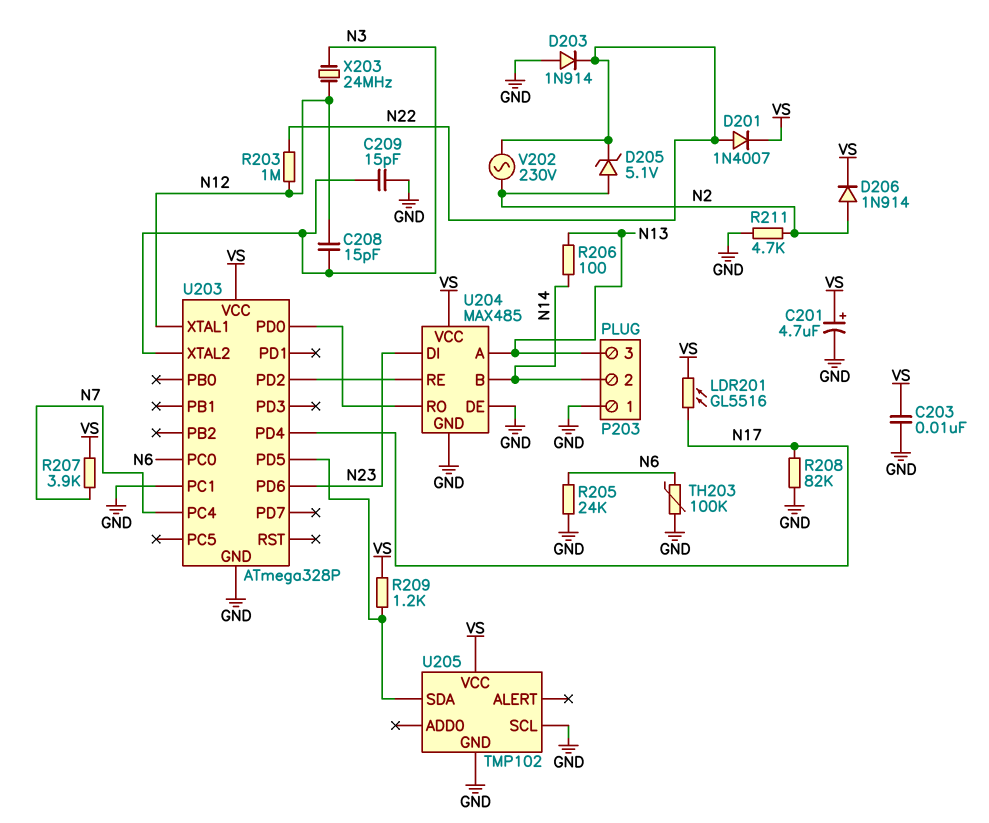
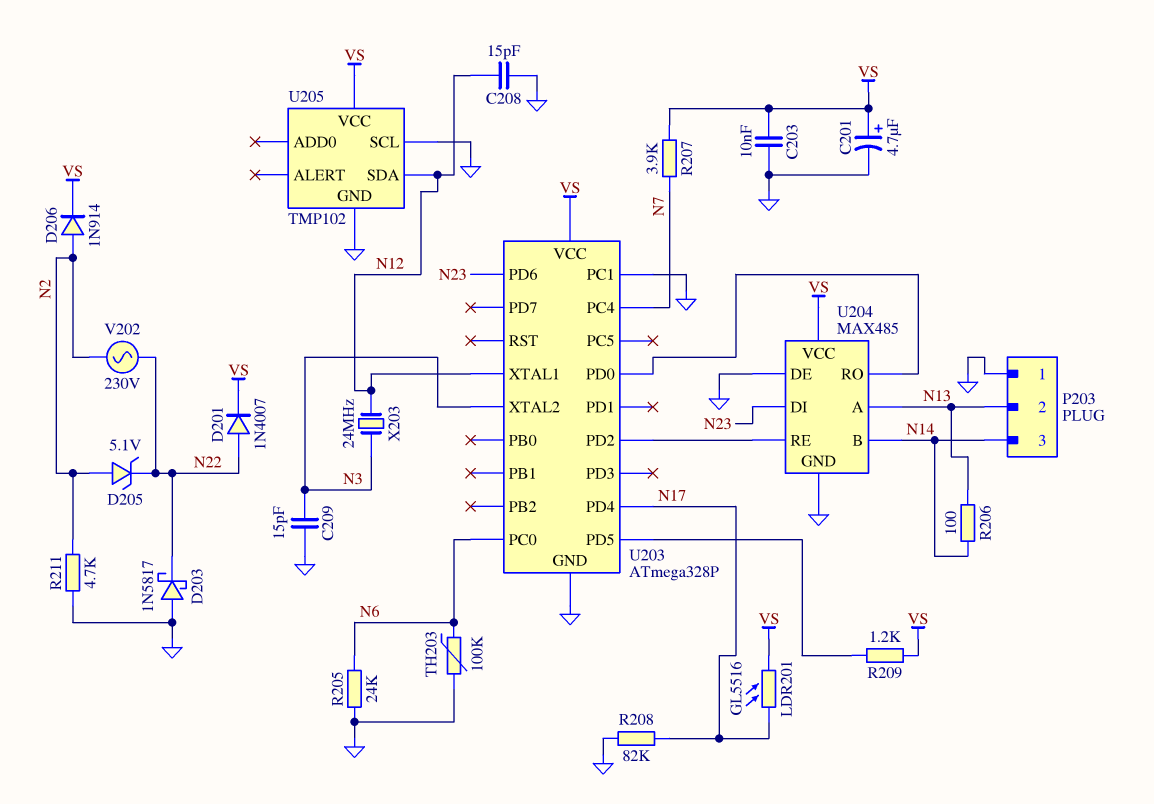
C208: 15pF (N3, N12) -> 15pF (GND, N12)
D203: diode 1N914 (A GND, K N22) -> schottky 1N5817 (A GND, K N22)
P203 pin 2: N14 -> N13
P203 pin 3: N13 -> N14
R203: 1M (N12, N22) -> none
U205 pin SDA: U203/PD5 -> N12

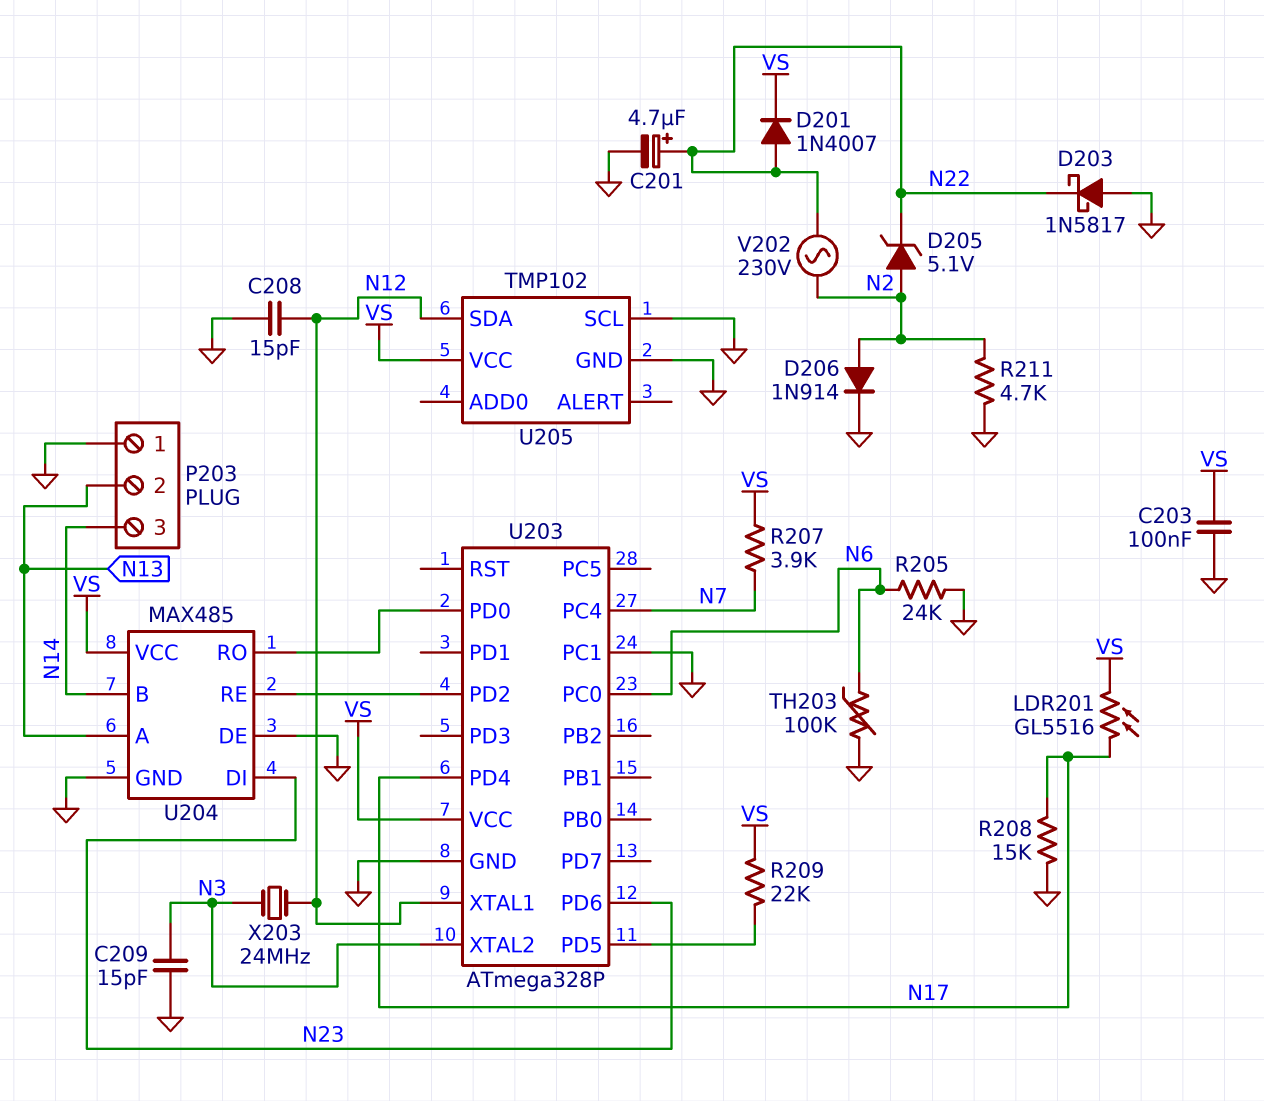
C201: 4.7uF (plus VS, minus GND) -> 4.7uF (plus N22, minus GND)
C203: 10nF (GND, VS) -> 100nF (GND, VS)
D206: diode 1N914 (A N2, K VS) -> diode 1N914 (A N2, K GND)
R206: 100 (N13, N14) -> none
R208: 82k (GND, N17) -> 15k (GND, N17)
R209: 1.2k (U203/PD5, VS) -> 22k (U203/PD5, VS)

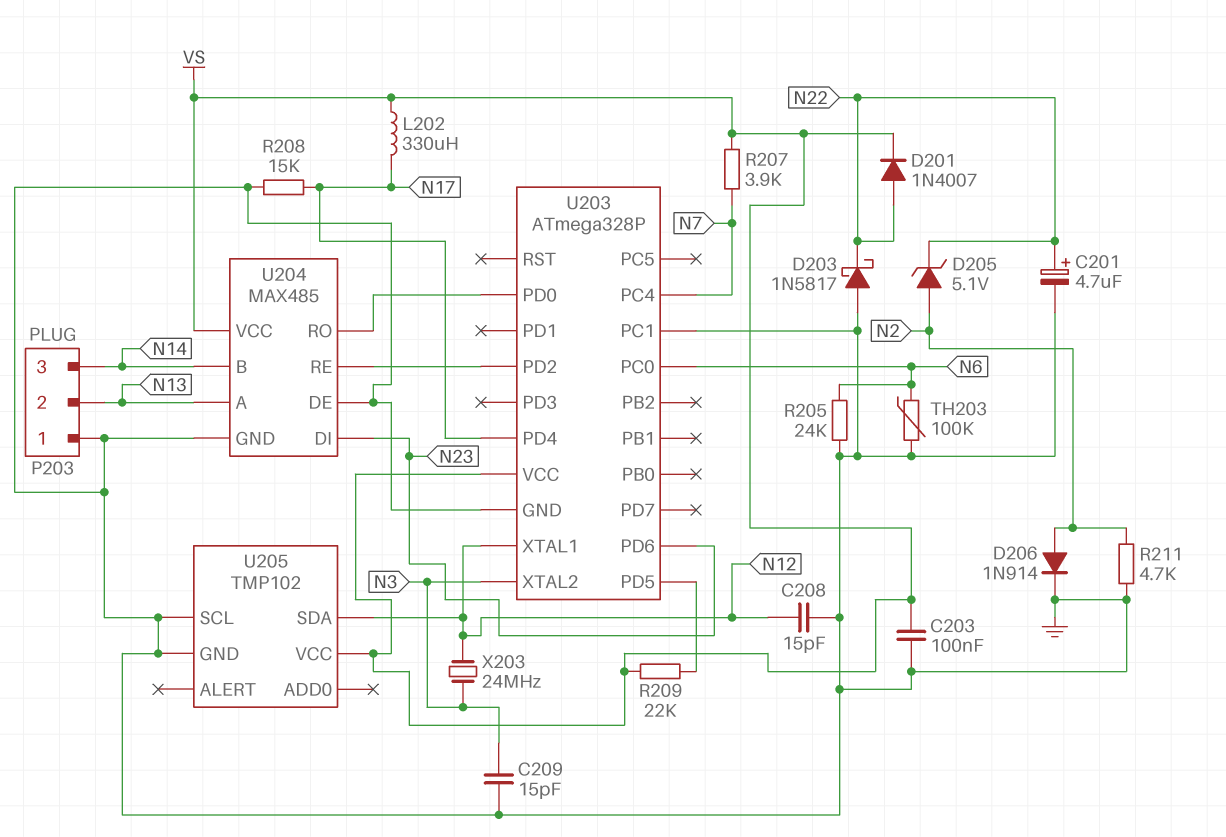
L202: none -> 330uH (N17, VS)
LDR201: GL5516 (N17, VS) -> none
V202: AC 230V (N2, N22) -> none

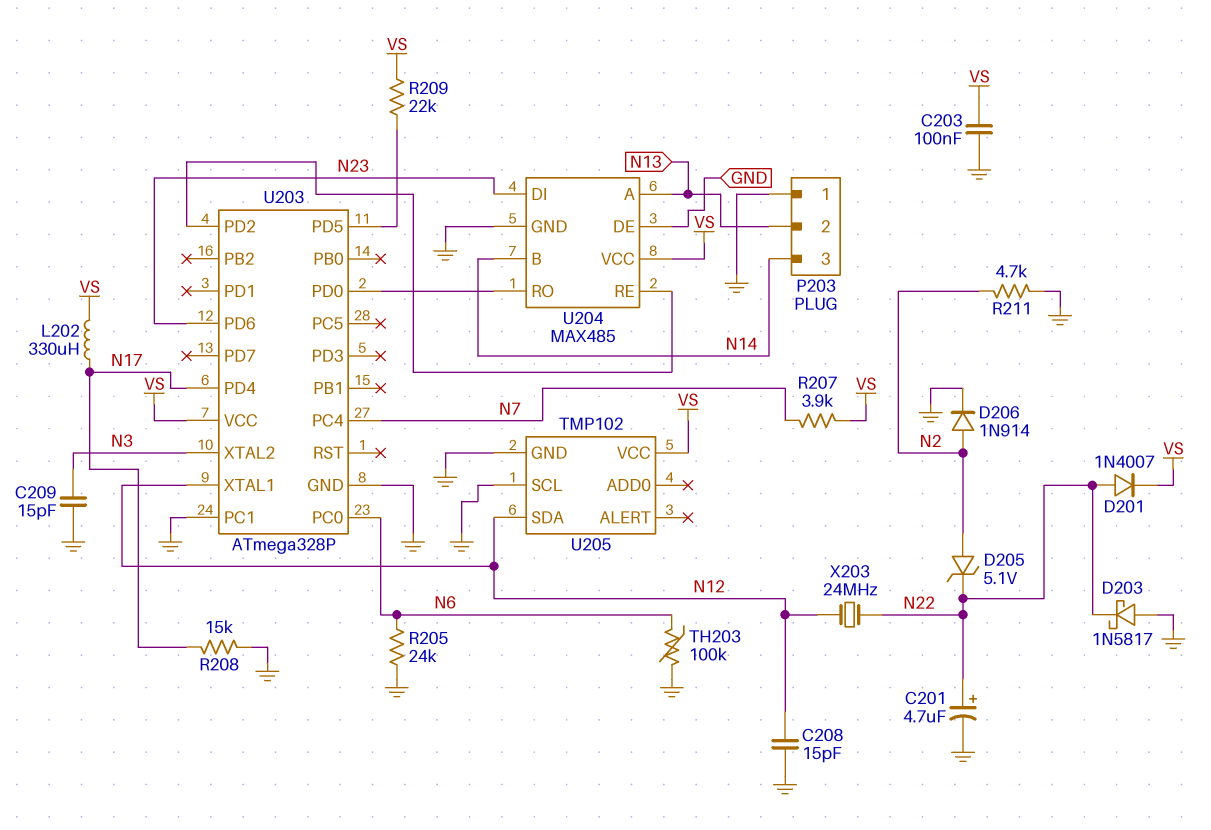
X203: 24MHz (N3, N12) -> 24MHz (N12, N22)

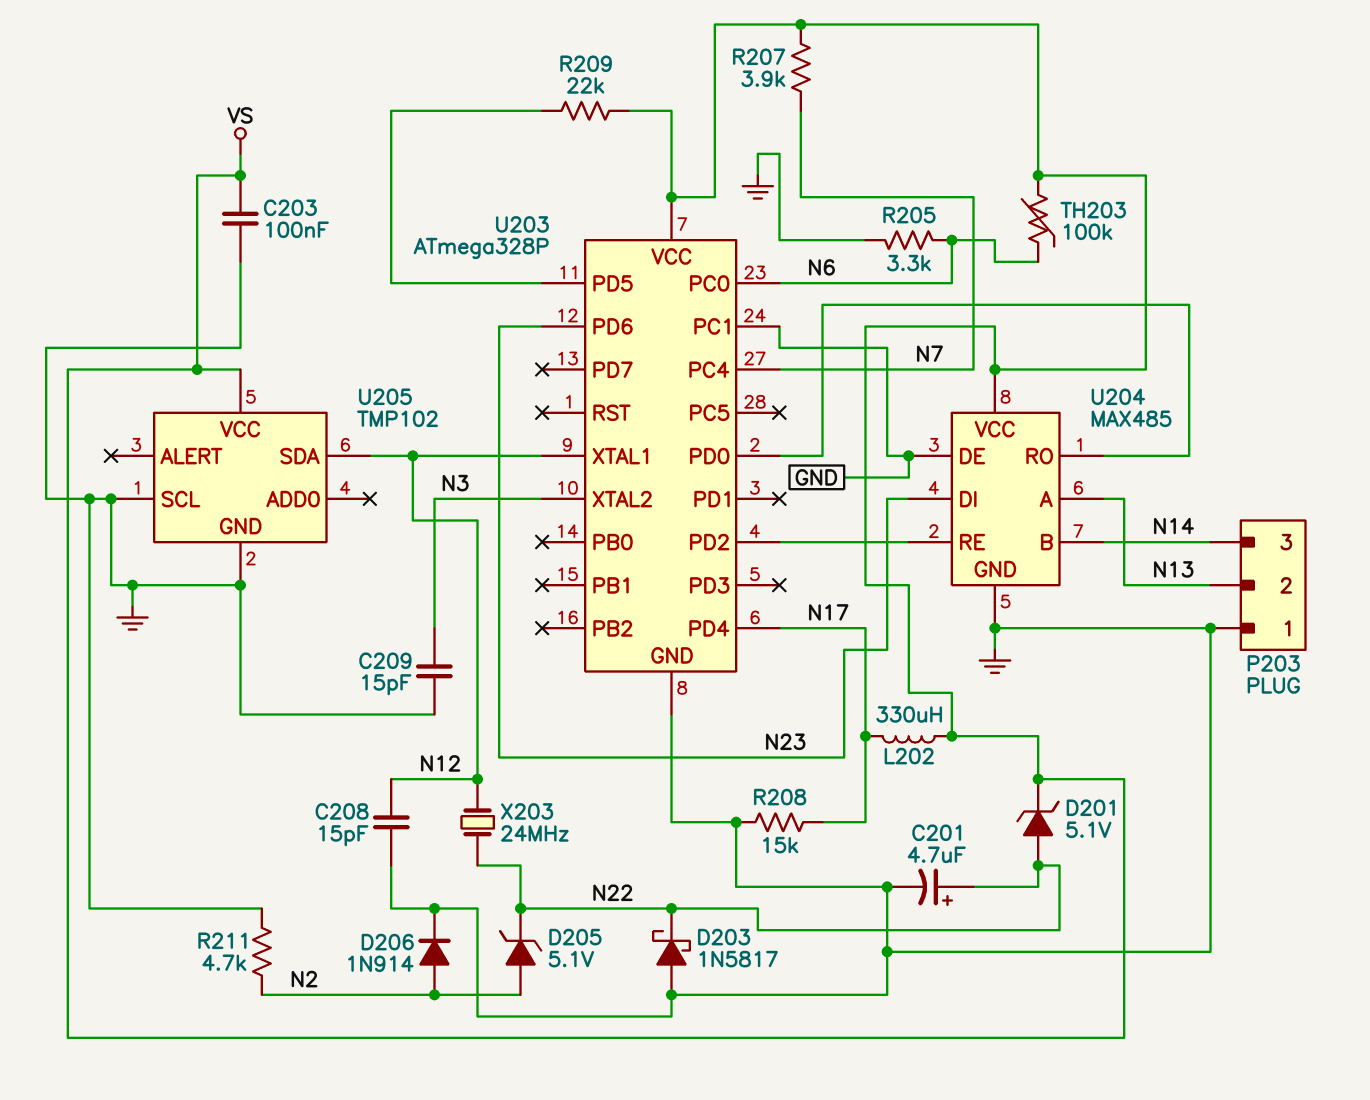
D201: diode 1N4007 (A N22, K VS) -> zener 5.1V (A N22, K VS)
R205: 24k (GND, N6) -> 3.3k (GND, N6)
TH203: 100k (GND, N6) -> 100k (N6, VS)

